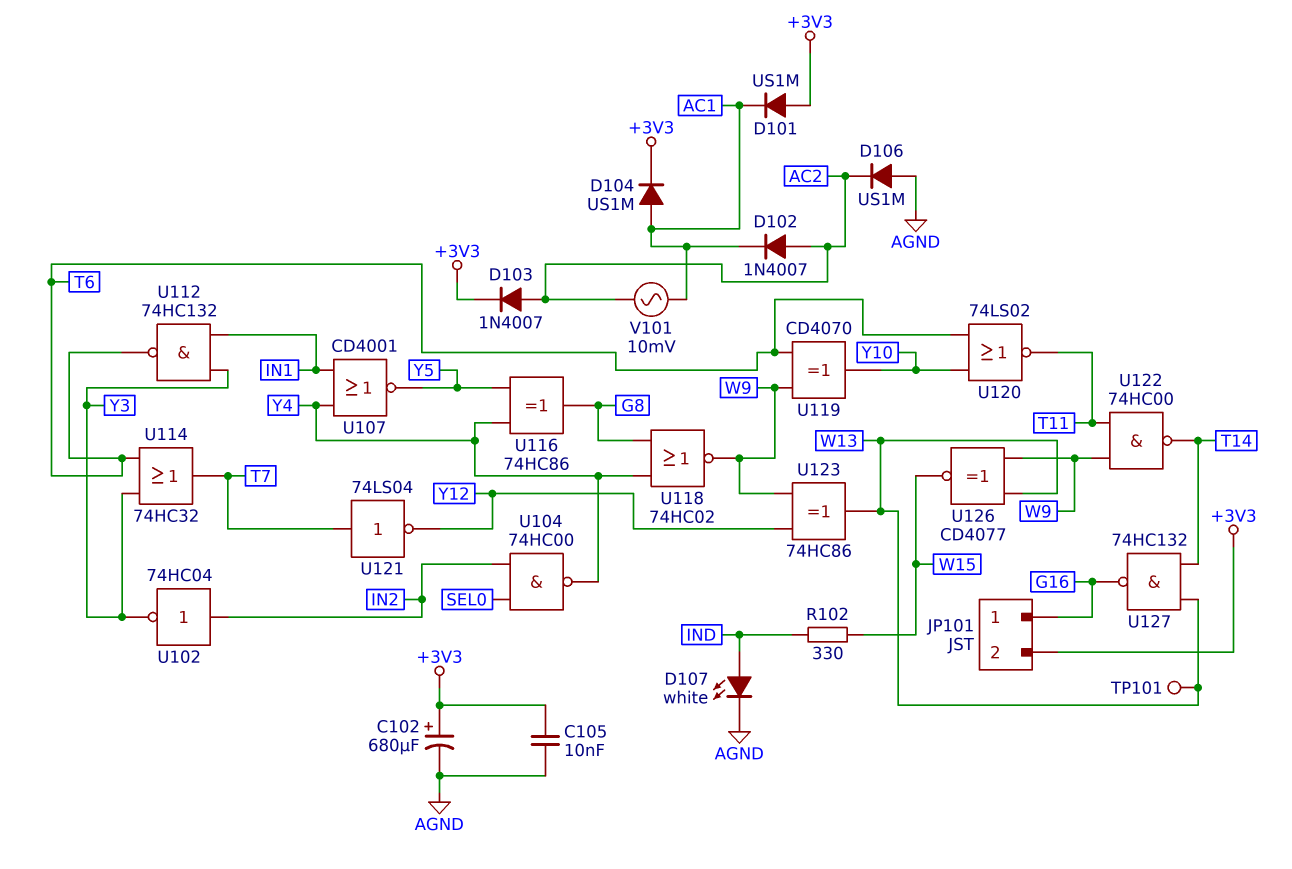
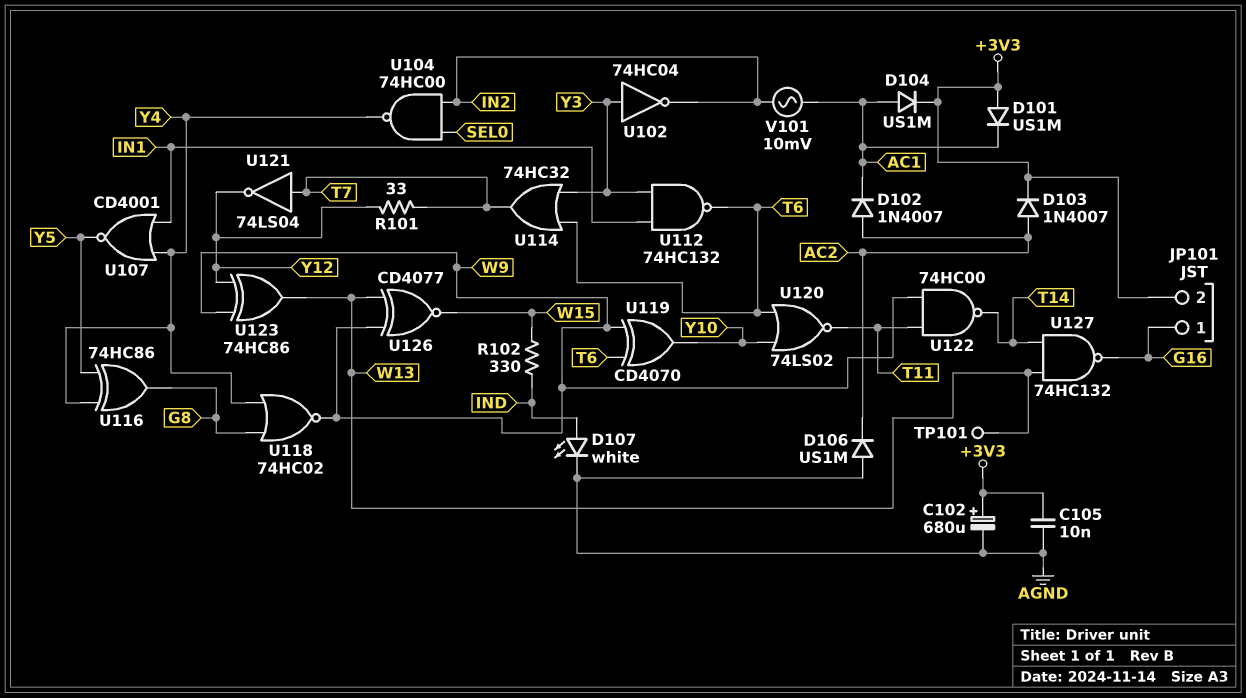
R101: none -> 33 (T7, Y12)
U102: NOT 74HC04 (in IN2, out Y3) -> NOT 74HC04 (in Y3, out IN2)
V101: AC 10mV (AC1, AC2) -> AC 10mV (AC1, IN2)

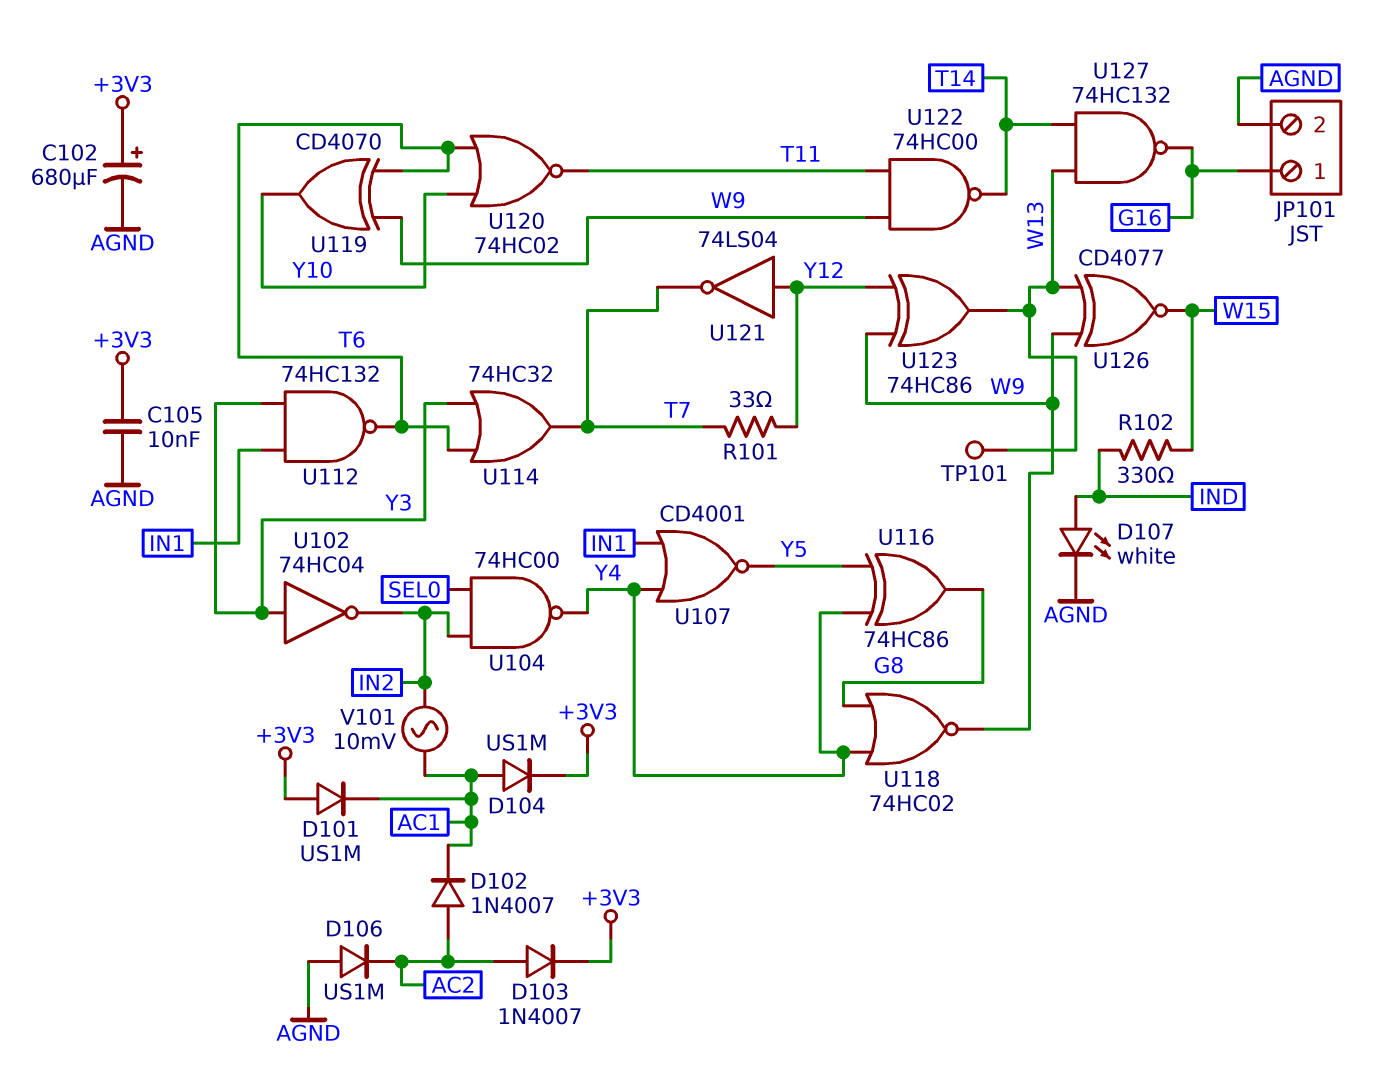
JP101 pin 2: +3V3 -> AGND
U120: NOR 74LS02 (in T6, in Y10, out T11) -> NOR 74HC02 (in T6, in Y10, out T11)
U121: NOT 74LS04 (in T7, out Y12) -> NOT 74LS04 (in Y12, out T7)

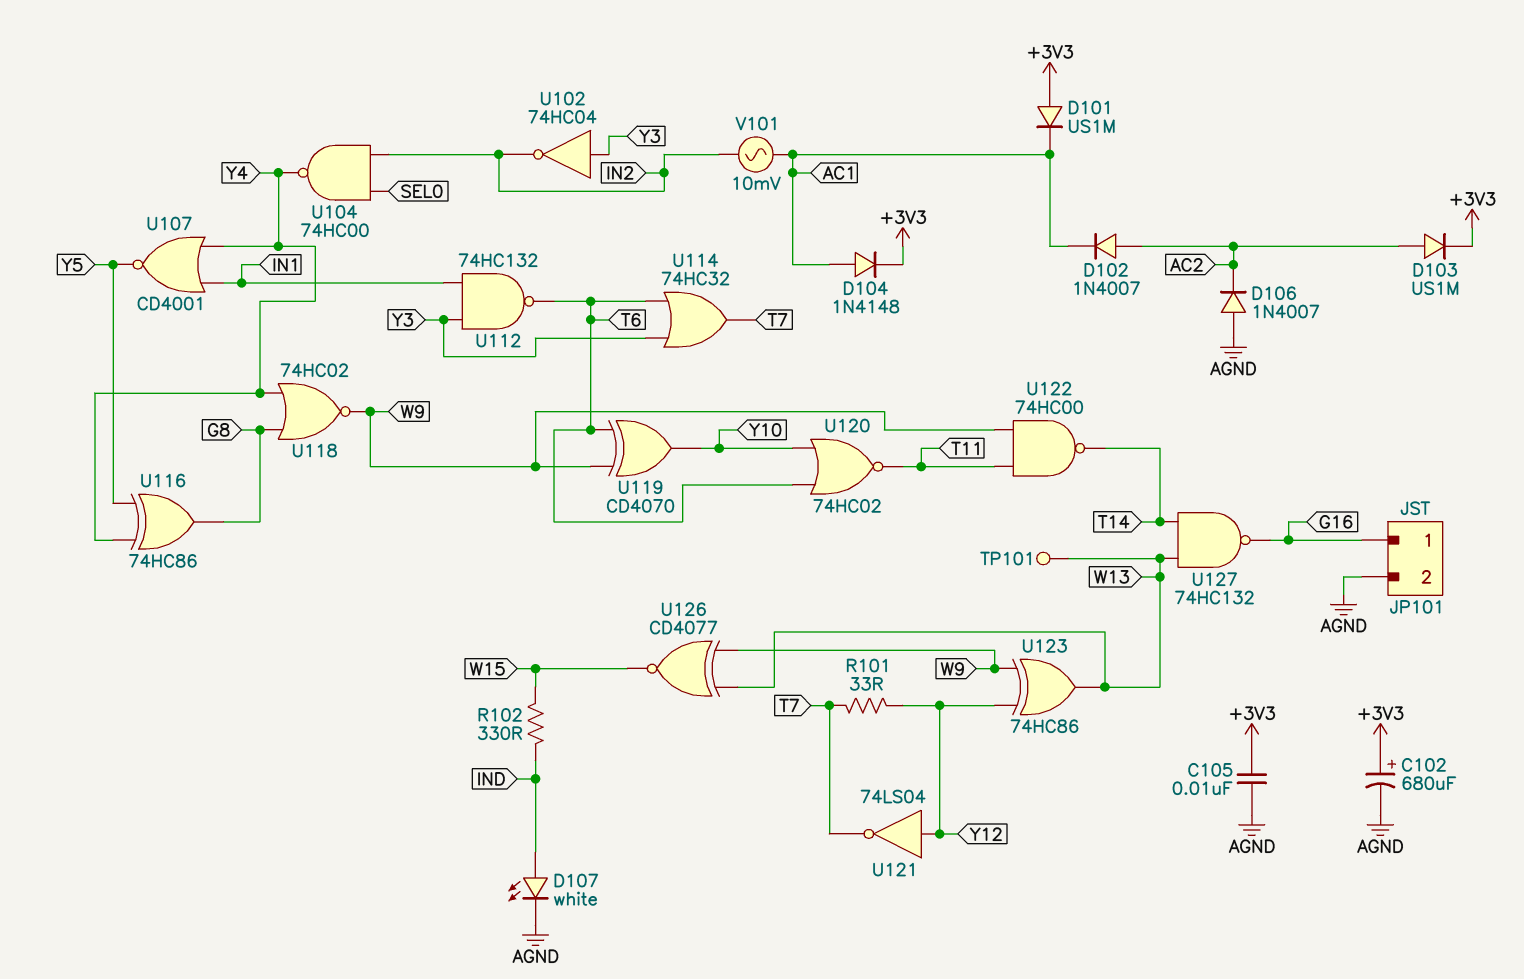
D103: diode 1N4007 (A AC2, K +3V3) -> diode US1M (A AC2, K +3V3)
D104: diode US1M (A AC1, K +3V3) -> diode 1N4148 (A AC1, K +3V3)
D106: diode US1M (A AGND, K AC2) -> diode 1N4007 (A AGND, K AC2)

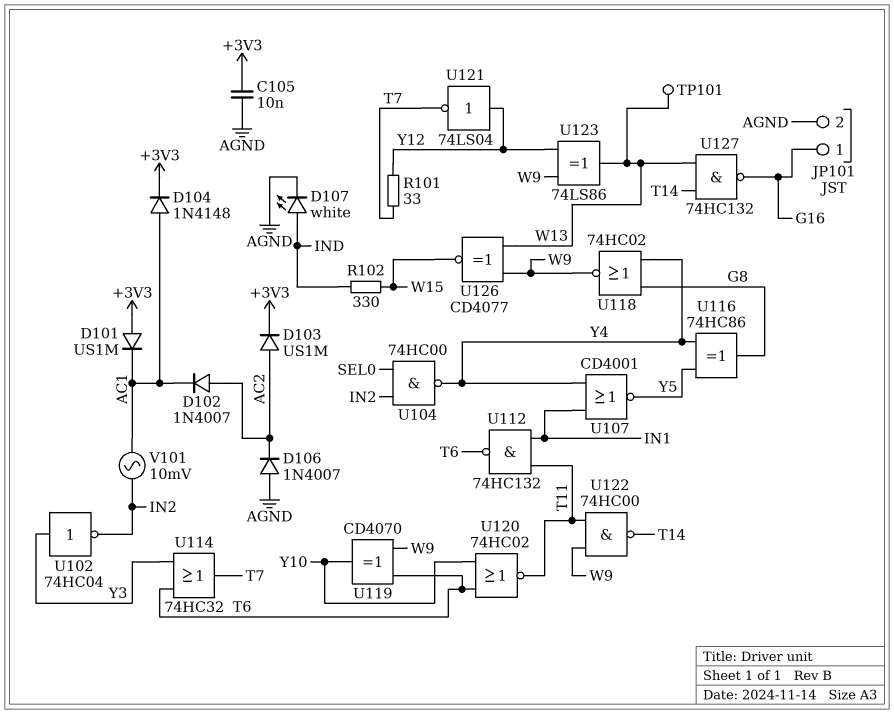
C102: 680uF (plus +3V3, minus AGND) -> none
U112: NAND 74HC132 (in IN1, in Y3, out T6) -> NAND 74HC132 (in IN1, in T11, out T6)
U123: XOR 74HC86 (in W9, in Y12, out W13) -> XOR 74LS86 (in W9, in Y12, out W13)

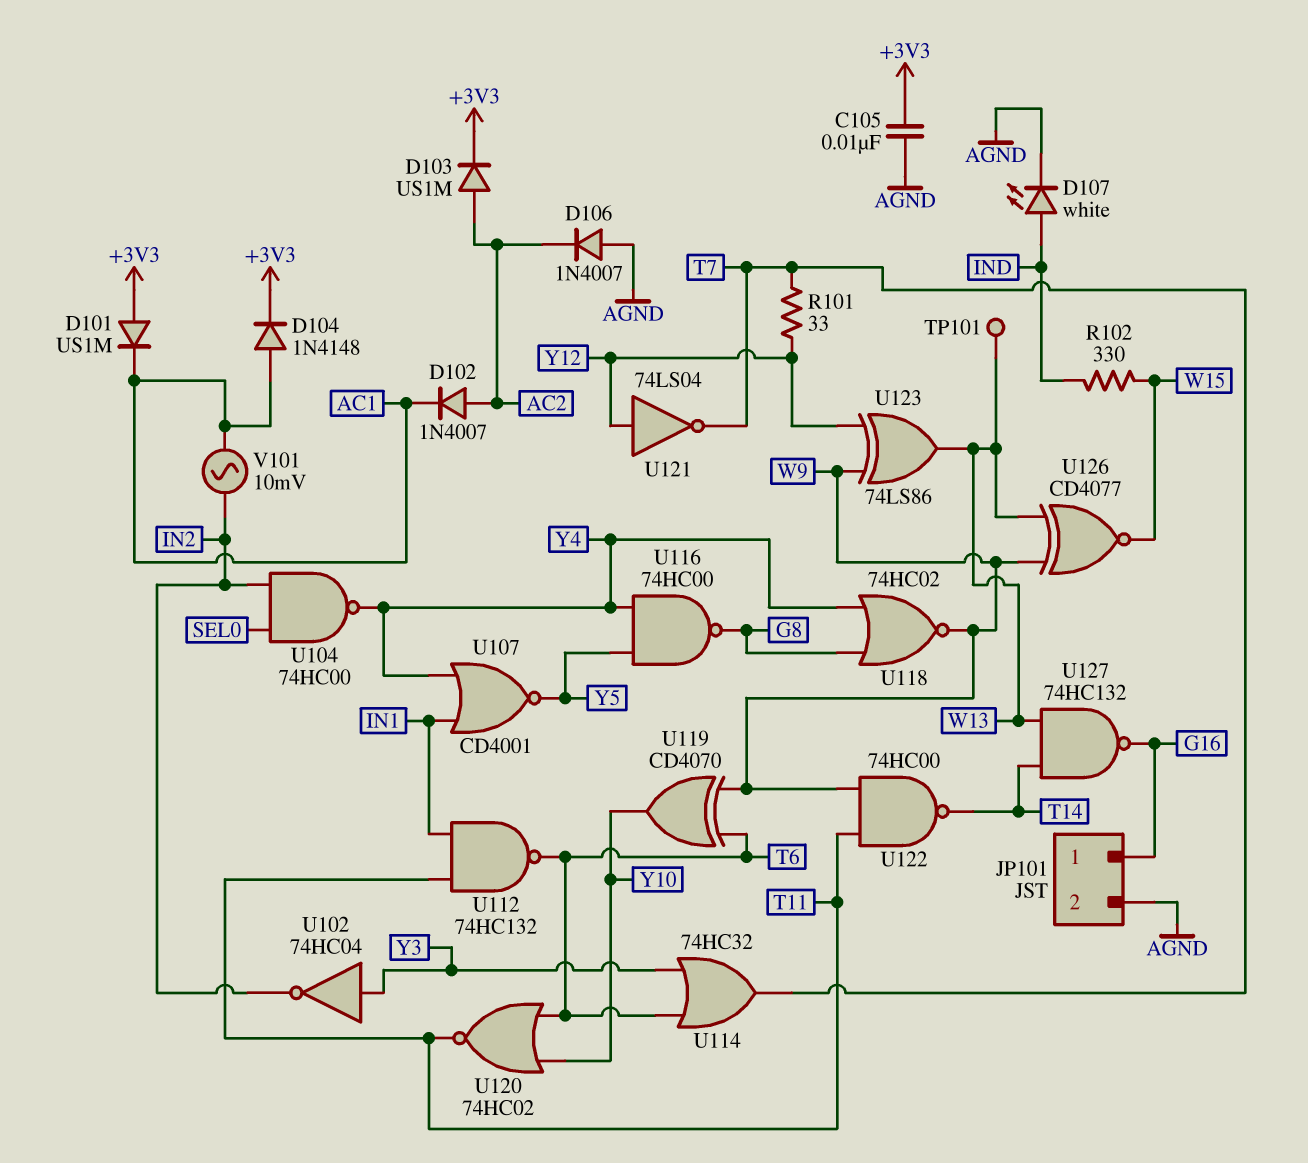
U116: XOR 74HC86 (in Y4, in Y5, out G8) -> NAND 74HC00 (in Y4, in Y5, out G8)

